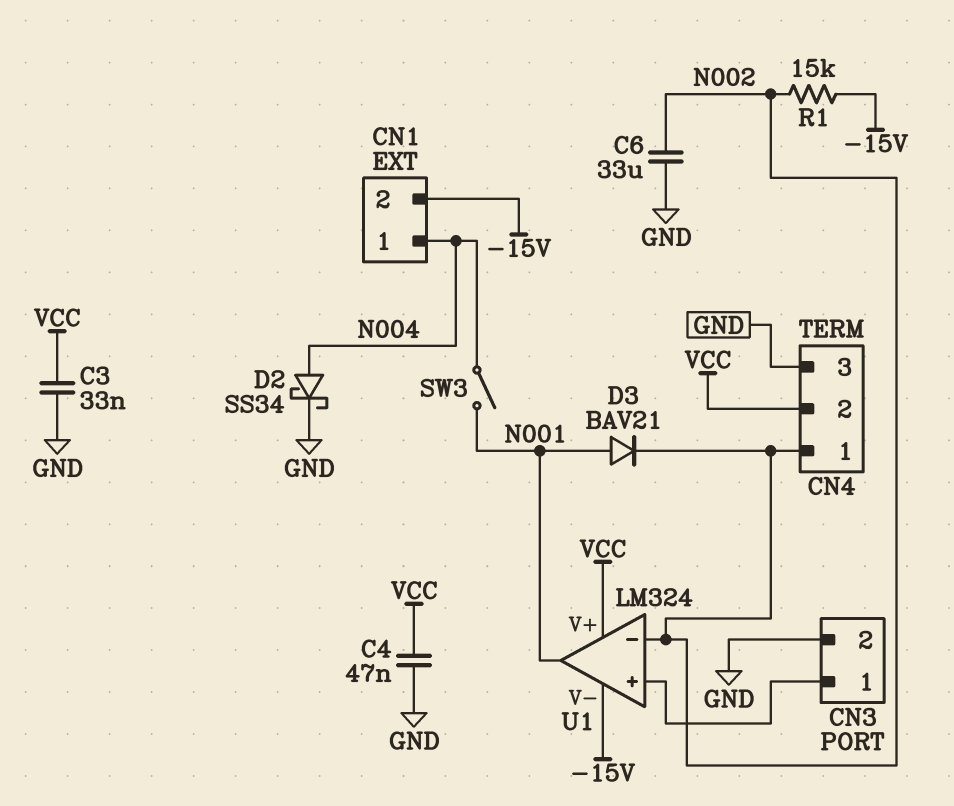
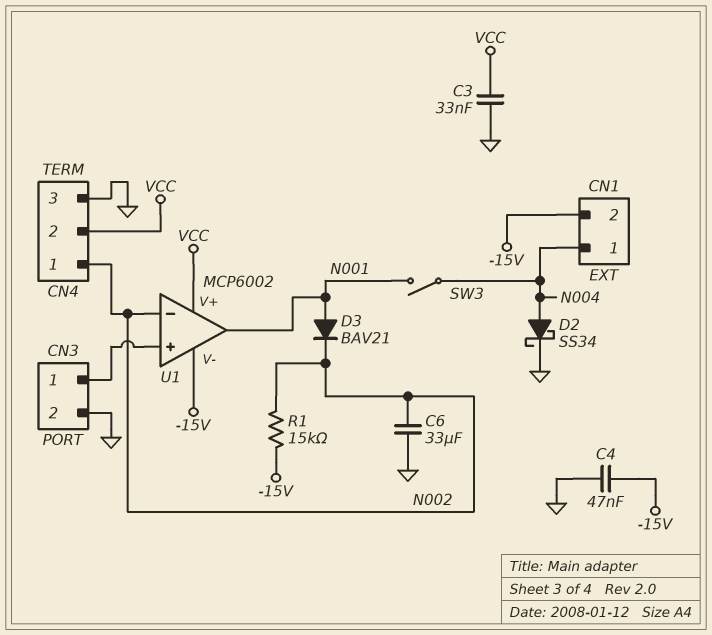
C4: 47nF (GND, VCC) -> 47nF (-15V, GND)
U1: LM324 -> MCP6002

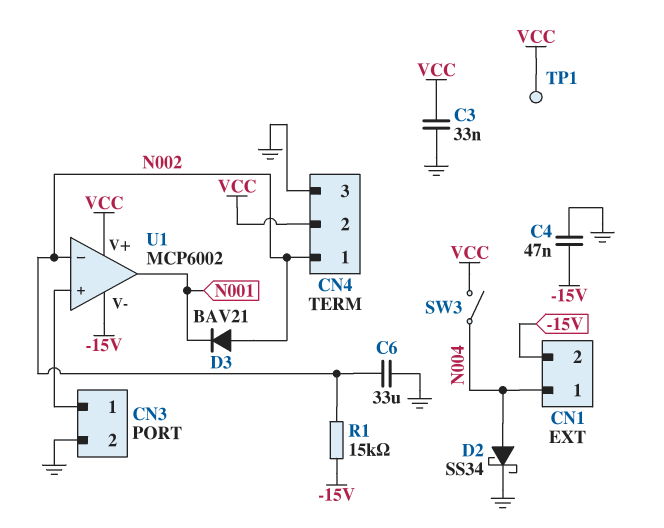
D3: diode BAV21 (A N001, K N002) -> diode BAV21 (A N002, K N001)
SW3: switch (N001, N004) -> switch (N004, VCC)
TP1: none -> test point (VCC)

